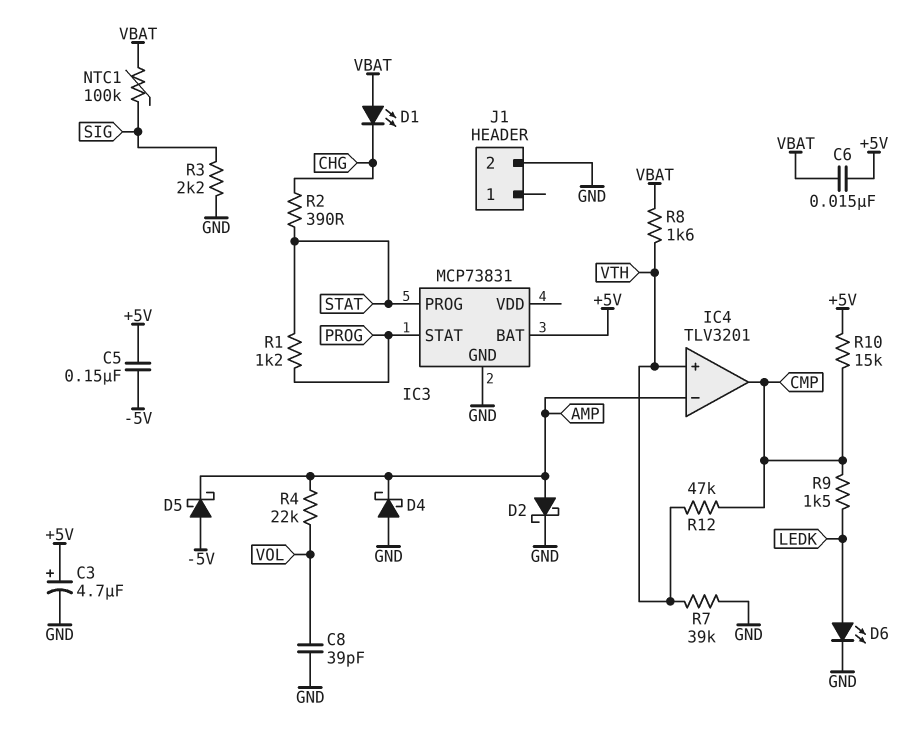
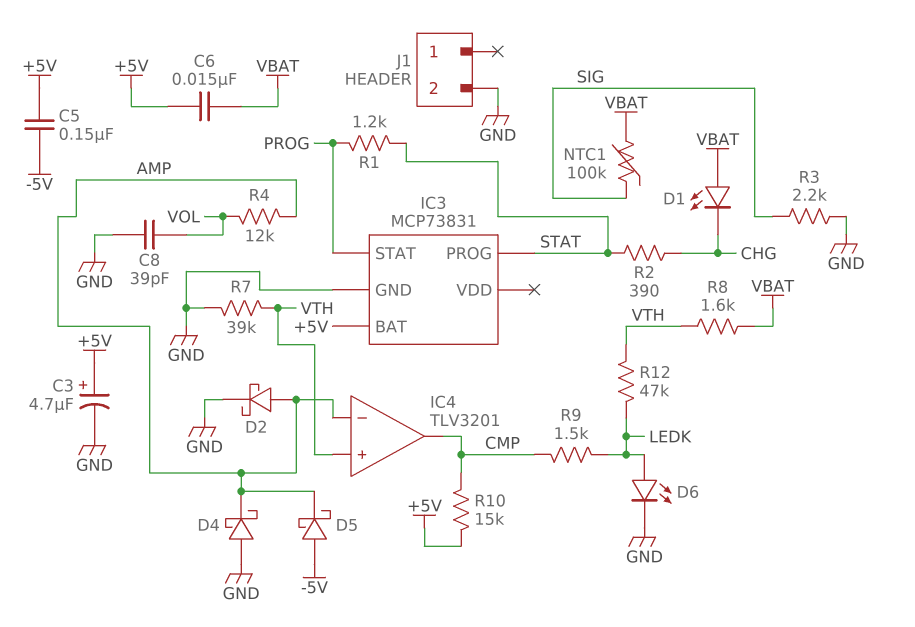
R4: 22k (AMP, VOL) -> 12k (AMP, VOL)
R12: 47k (CMP, VTH) -> 47k (LEDK, VTH)

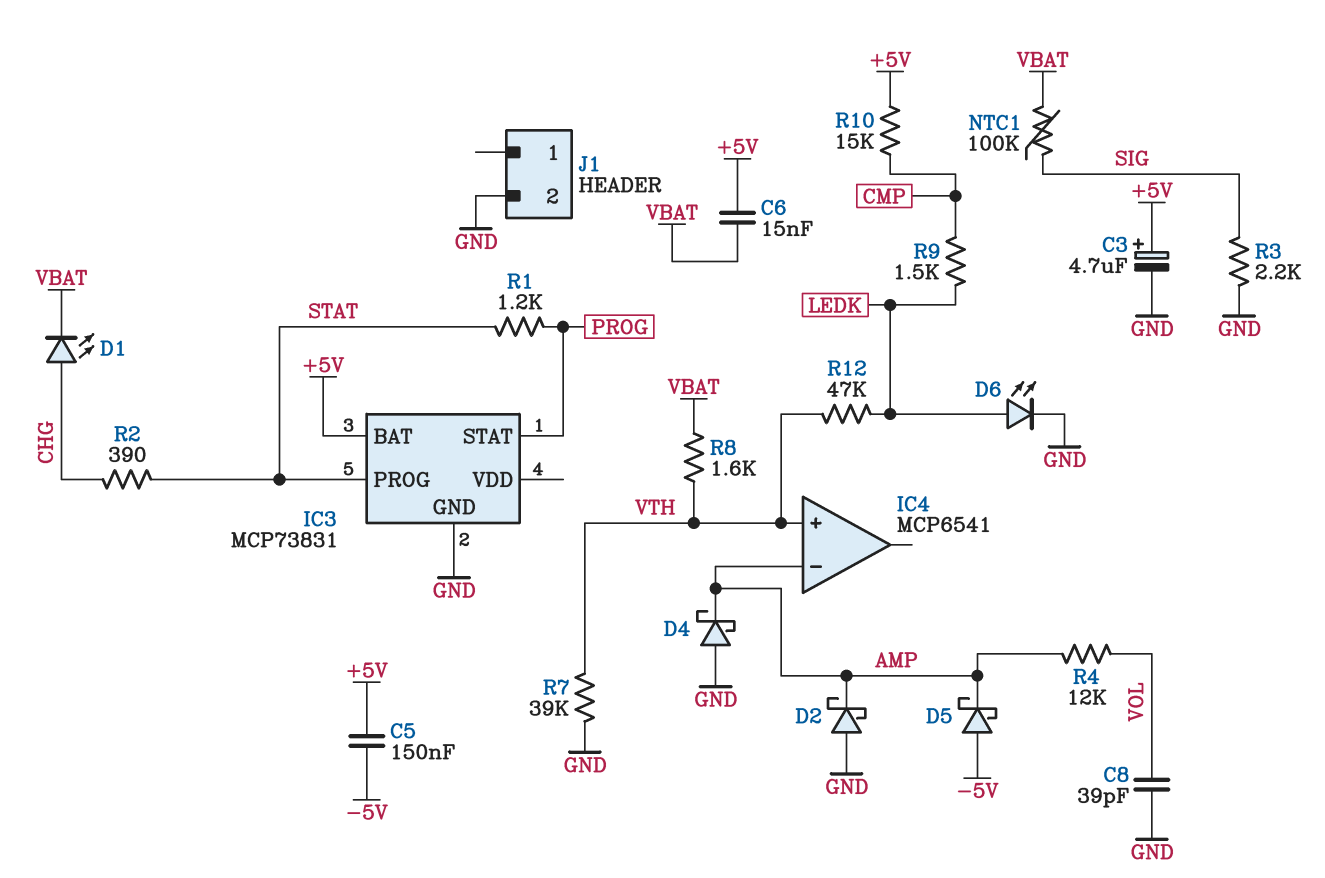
D1: LED (A VBAT, K CHG) -> LED (A CHG, K VBAT)
D2: schottky (A AMP, K GND) -> schottky (A GND, K AMP)
IC4: TLV3201 -> MCP6541
IC4 pin out: CMP -> none

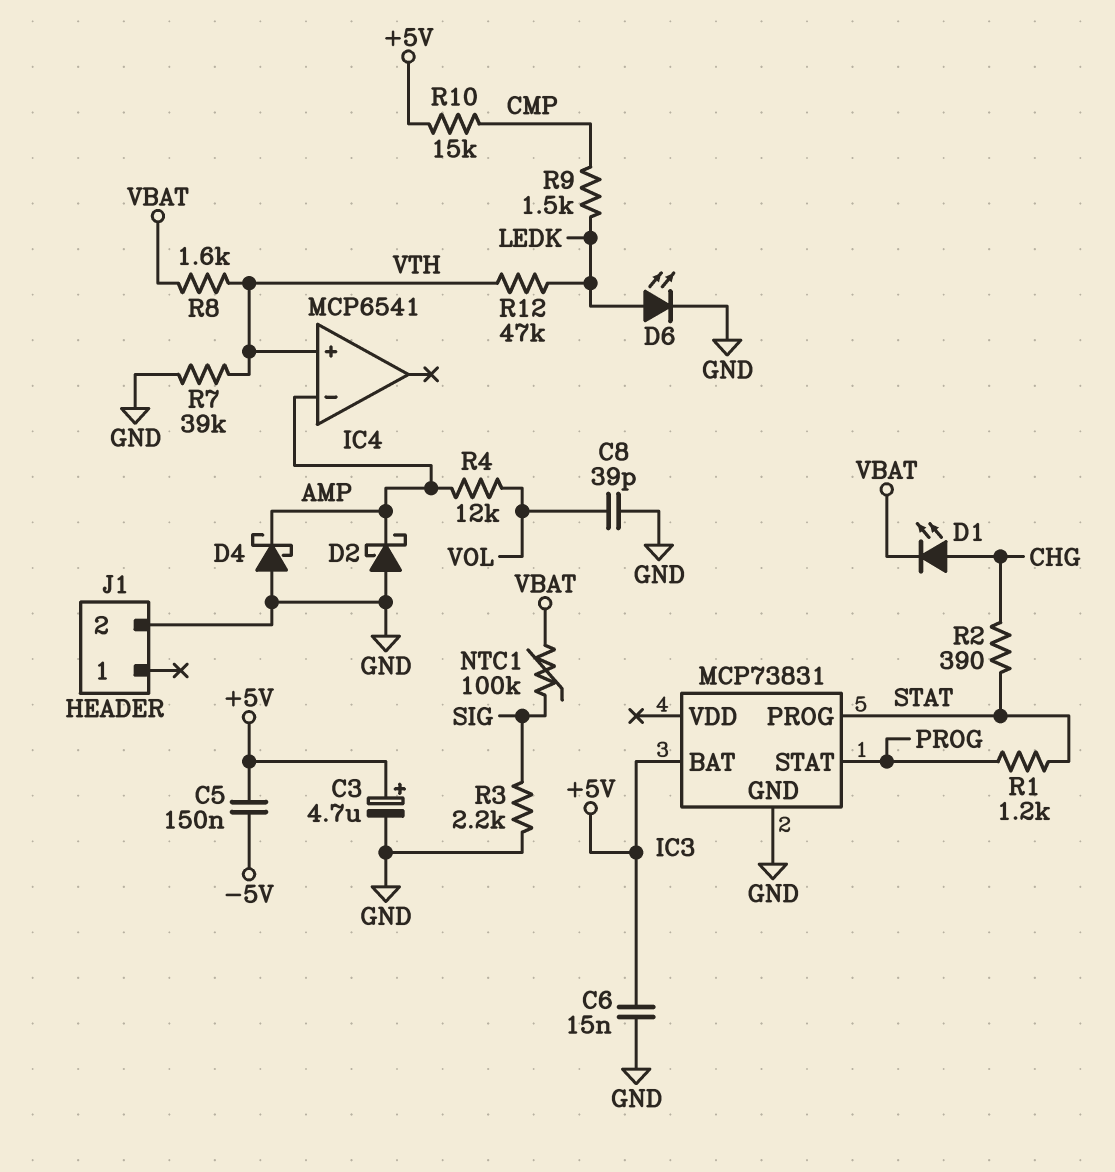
C6: 15nF (+5V, VBAT) -> 15nF (+5V, GND)
D5: schottky (A -5V, K AMP) -> none

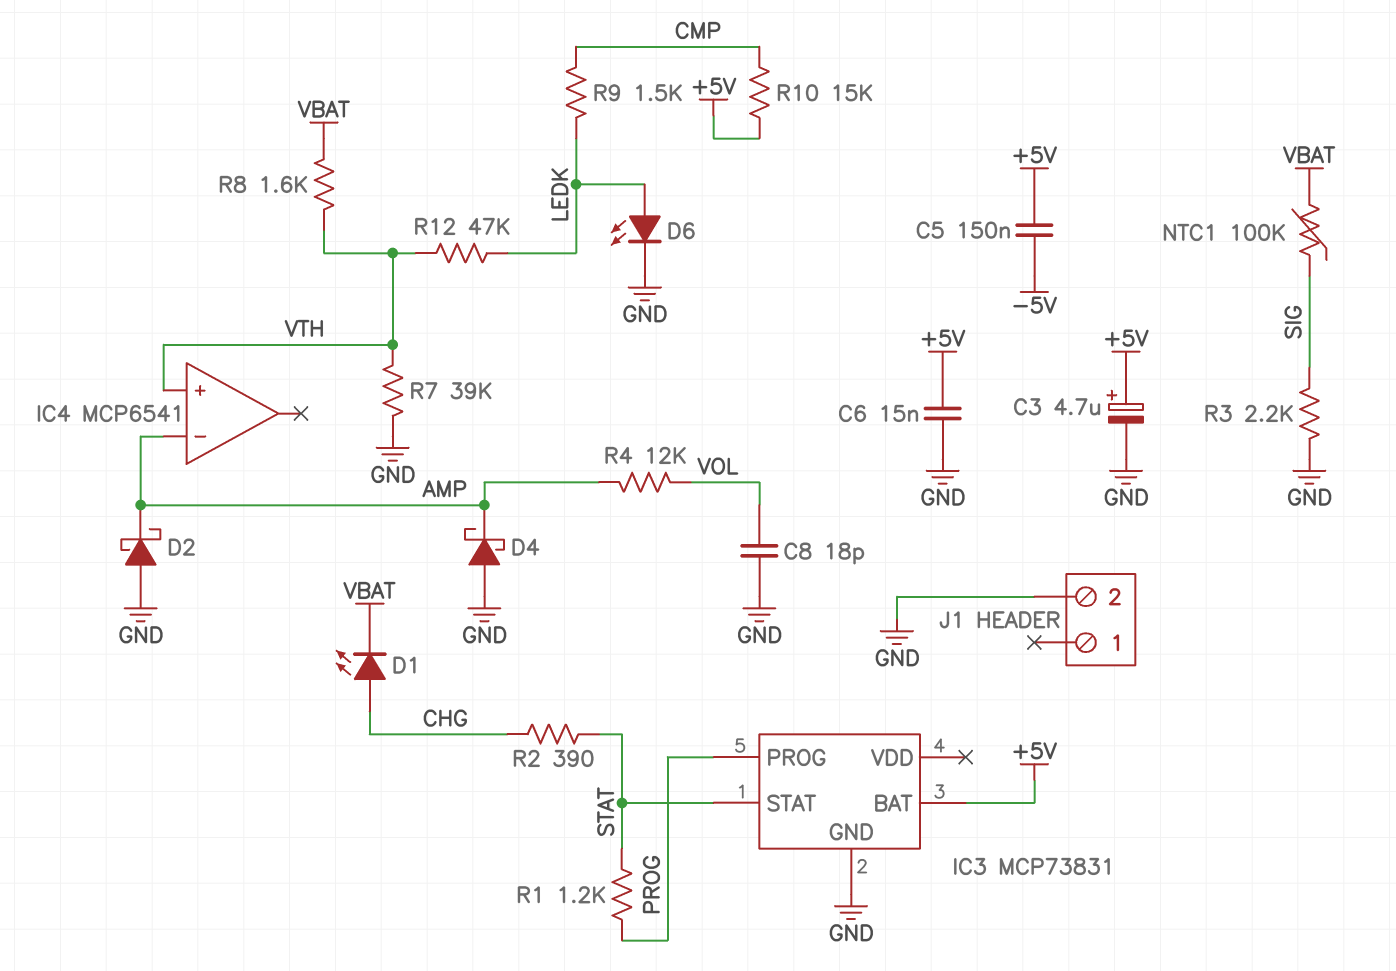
C8: 39pF (GND, VOL) -> 18pF (GND, VOL)
IC3 pin PROG: STAT -> PROG
IC3 pin STAT: PROG -> STAT

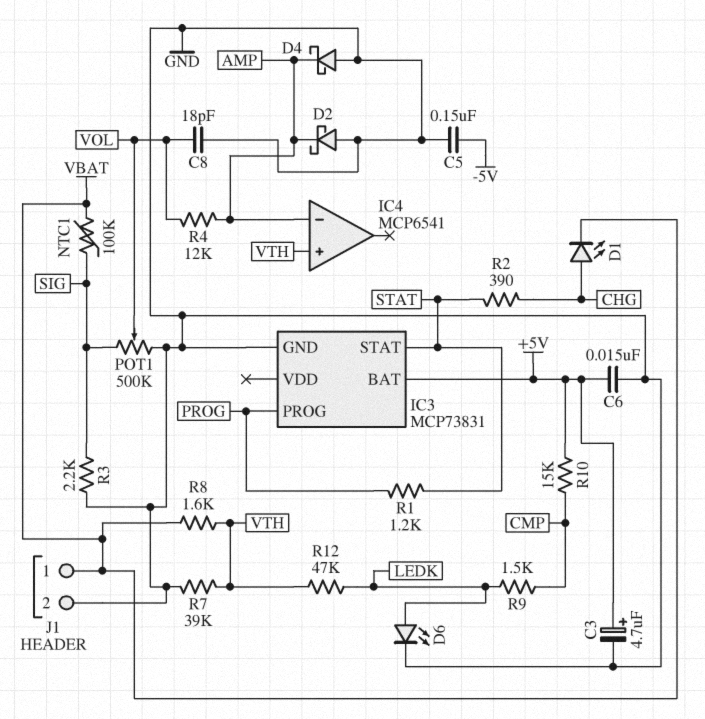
C5: 150nF (+5V, -5V) -> 150nF (-5V, GND)
J1 pin 1: none -> VBAT
POT1: none -> 500k (GND, SIG, wiper VOL)

